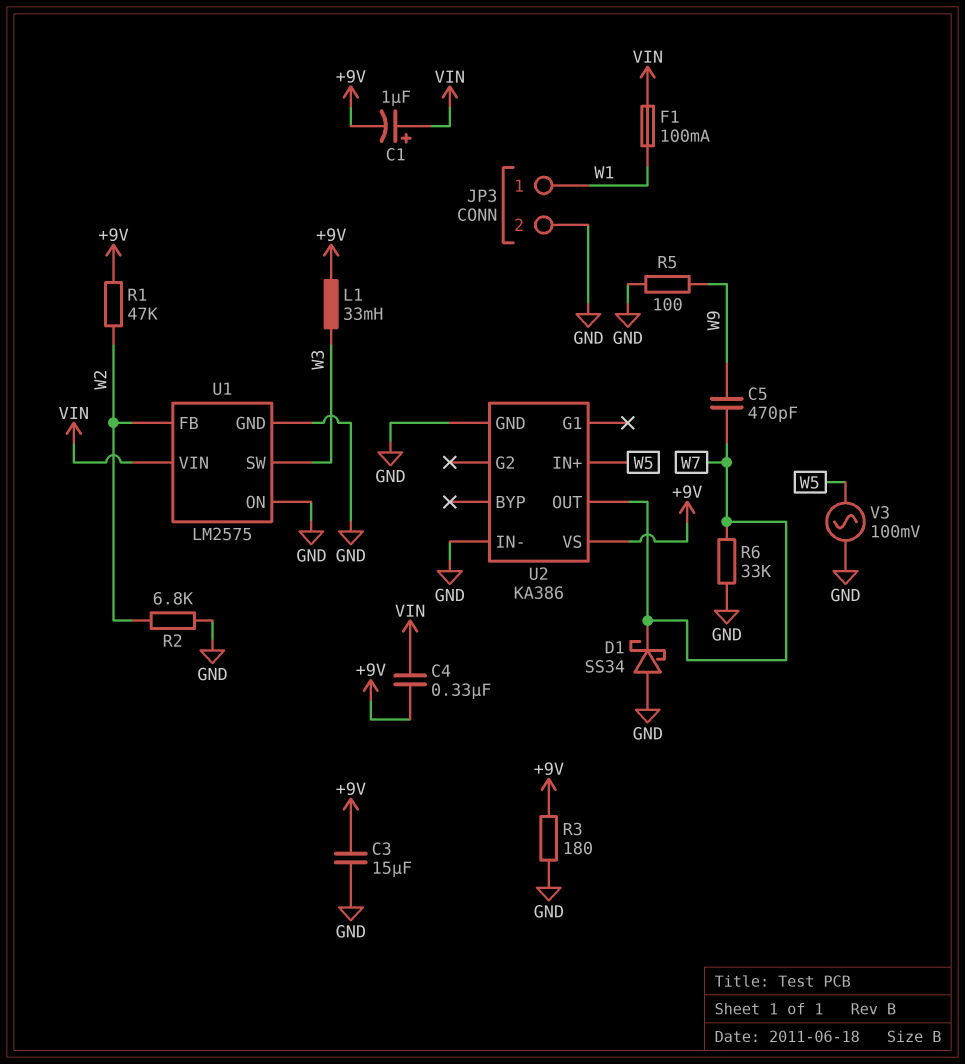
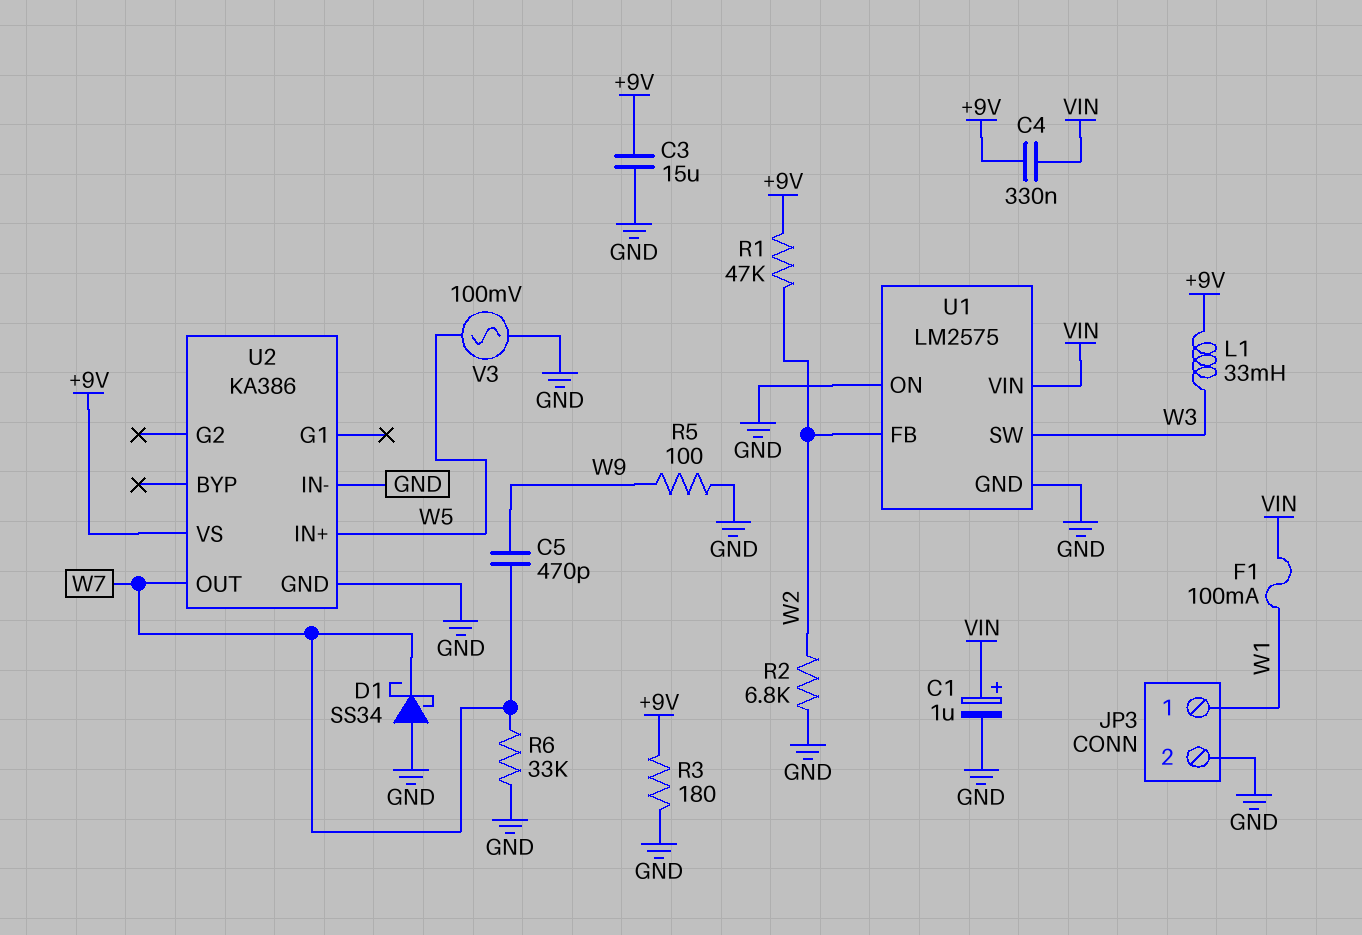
C1: 1uF (plus VIN, minus +9V) -> 1uF (plus VIN, minus GND)

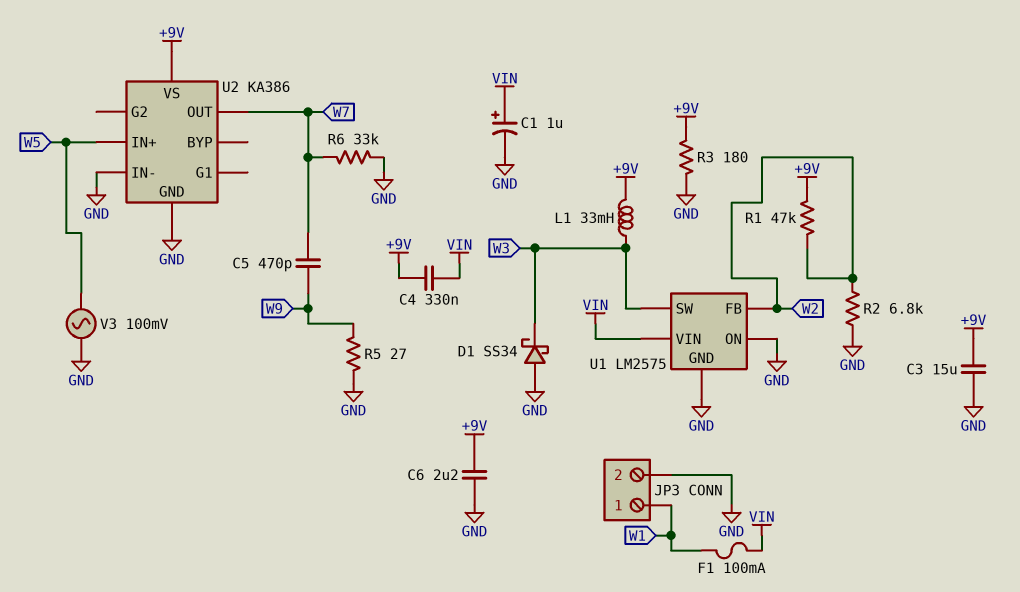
C6: none -> 2.2uF (+9V, GND)
D1: schottky SS34 (A GND, K W7) -> schottky SS34 (A GND, K W3)
R5: 100 (GND, W9) -> 27 (GND, W9)

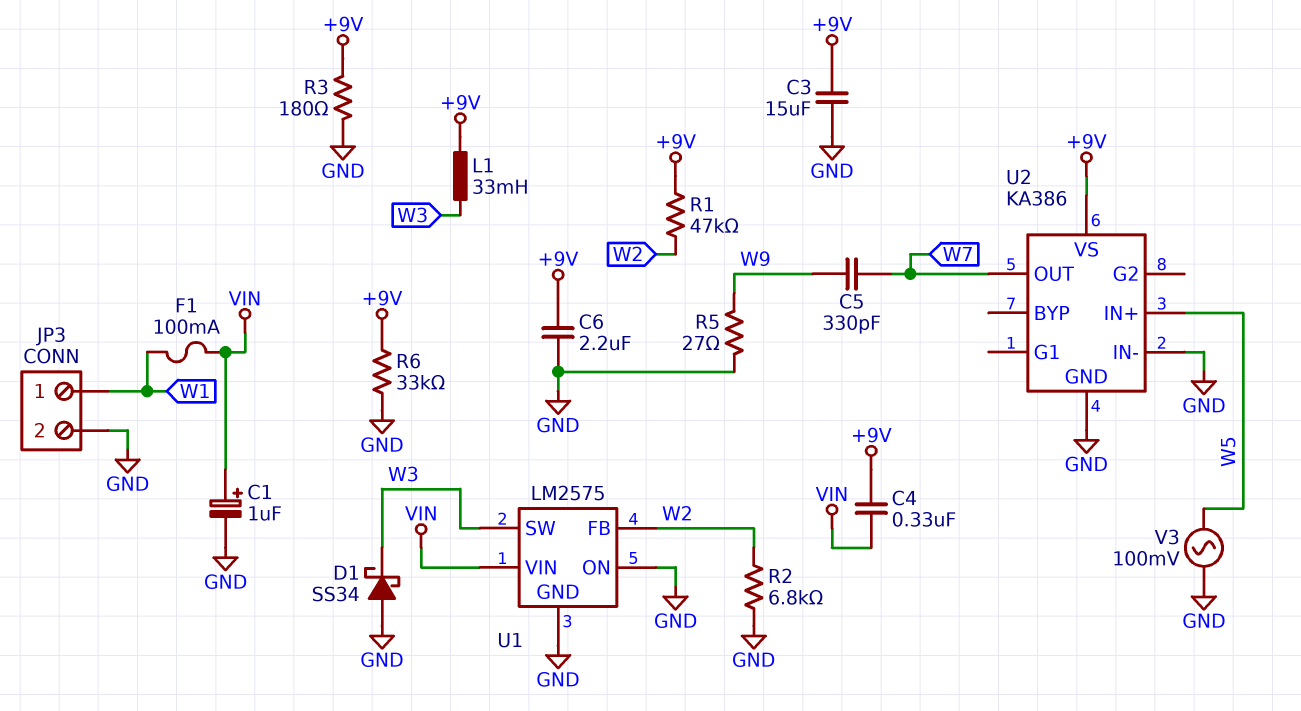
C5: 470pF (W7, W9) -> 330pF (W7, W9)
R6: 33k (GND, W7) -> 33k (+9V, GND)

